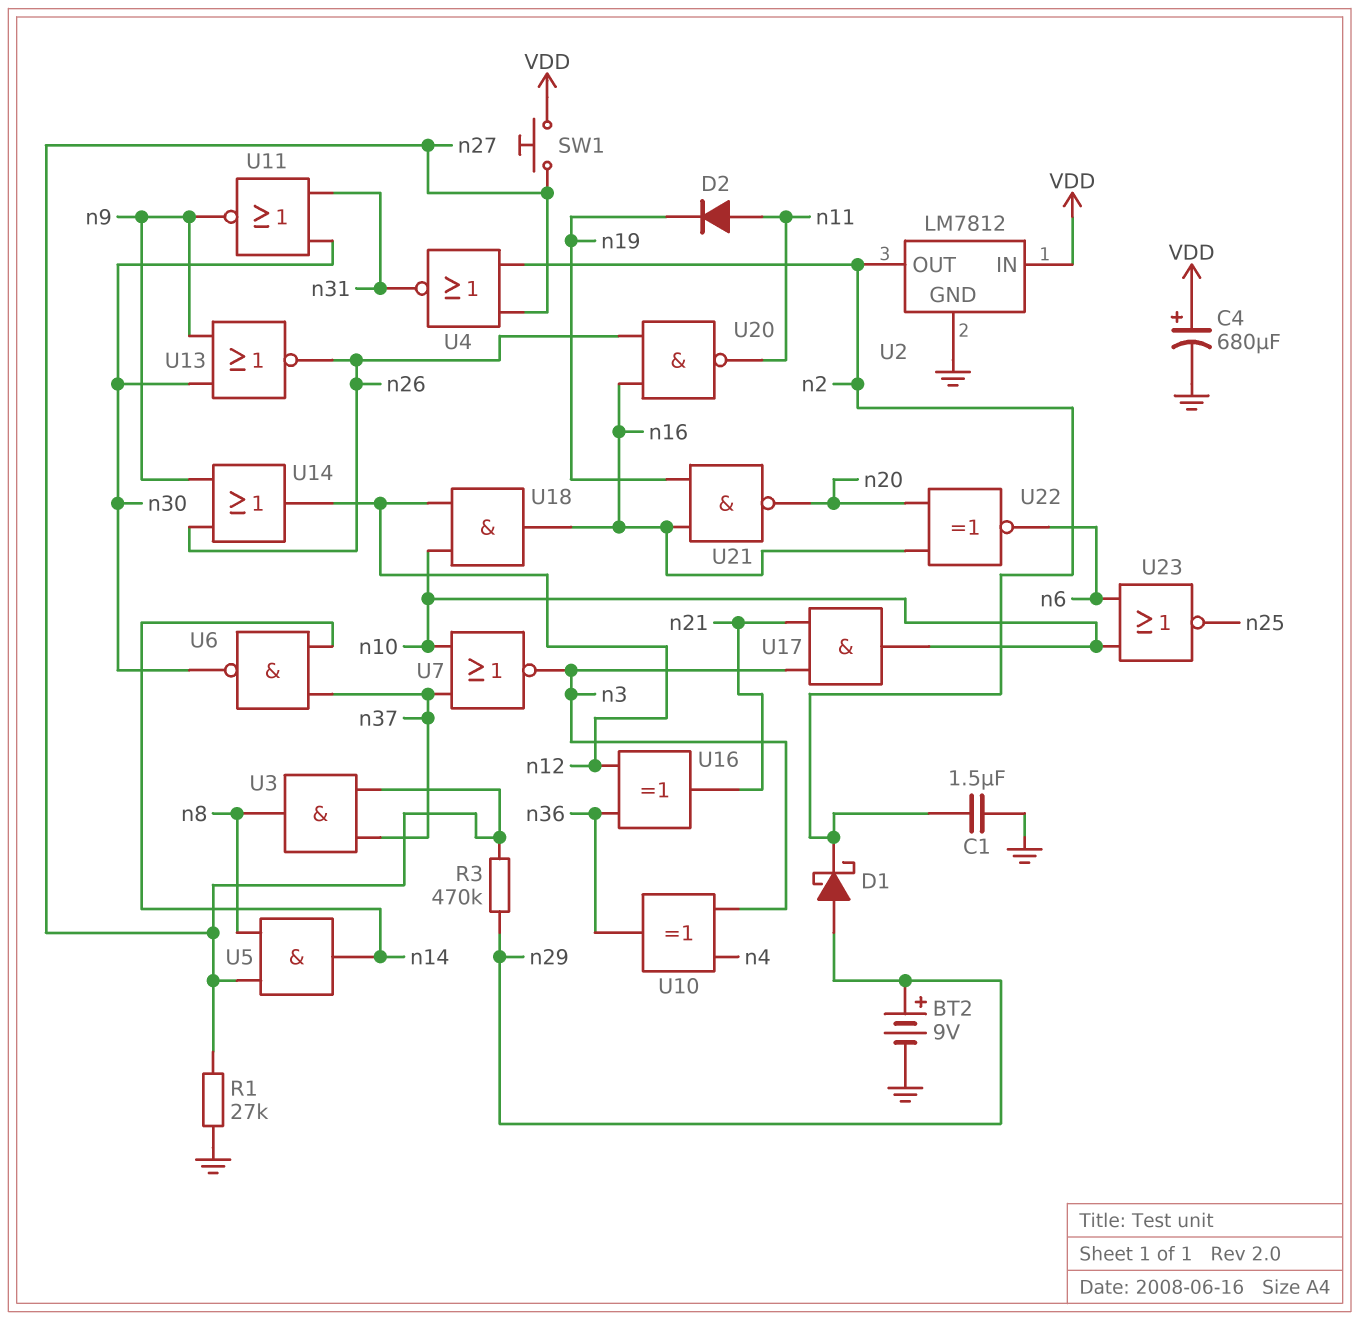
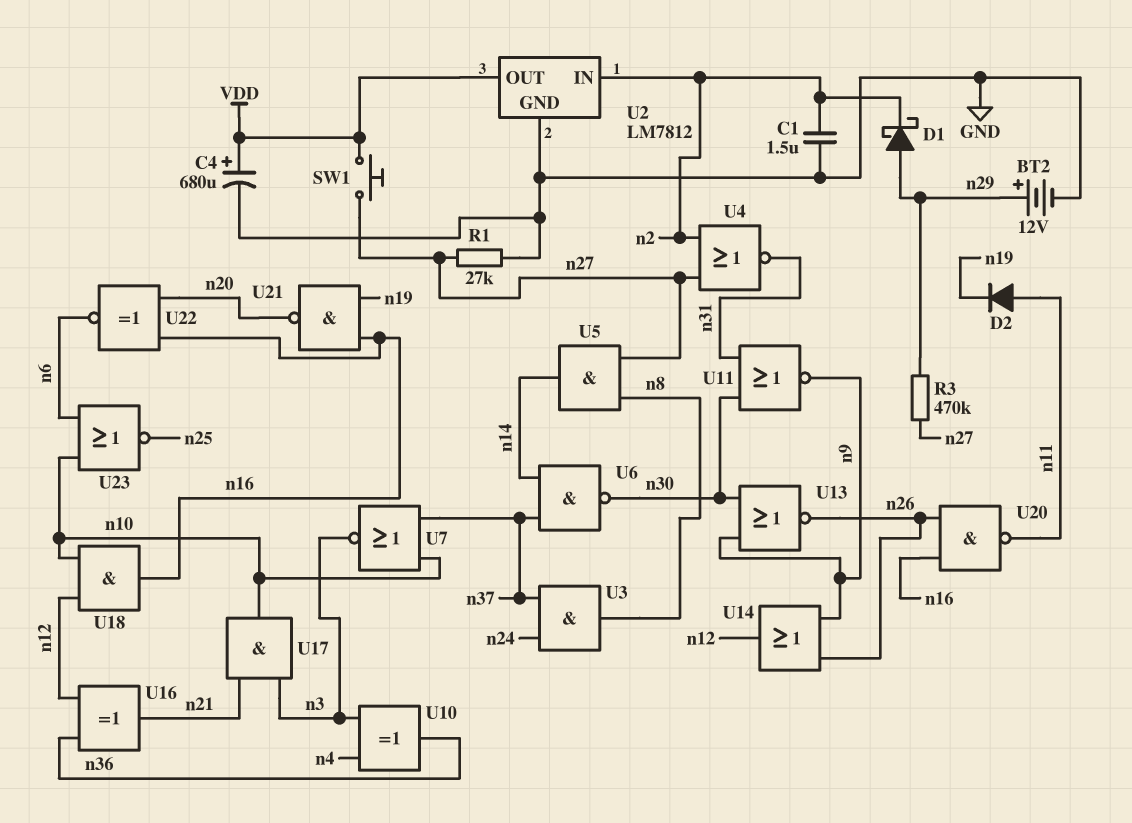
BT2: 9V (plus n29, minus GND) -> 12V (plus n29, minus GND)
U2 pin IN: VDD -> n2
U2 pin OUT: n2 -> VDD
U3: AND (in n27, in n37, out n8) -> AND (in n24, in n37, out n8)

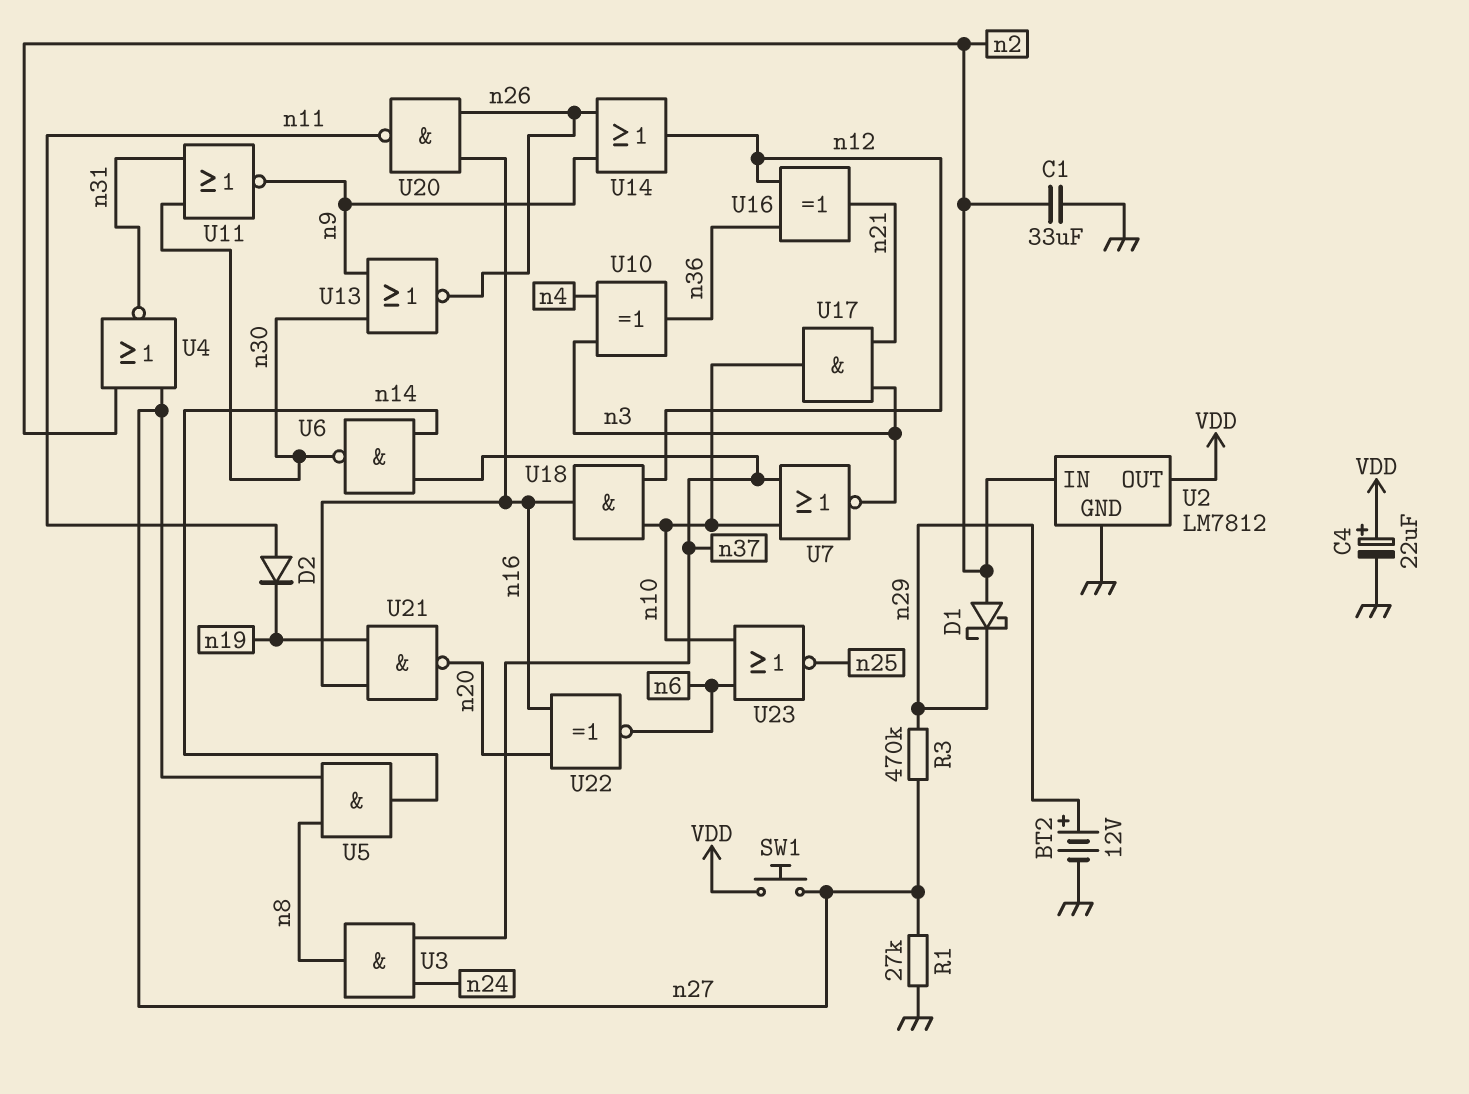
C1: 1.5uF (GND, n2) -> 33uF (GND, n2)
C4: 680uF (plus VDD, minus GND) -> 22uF (plus VDD, minus GND)
D1: schottky (A n29, K n2) -> schottky (A n2, K n29)

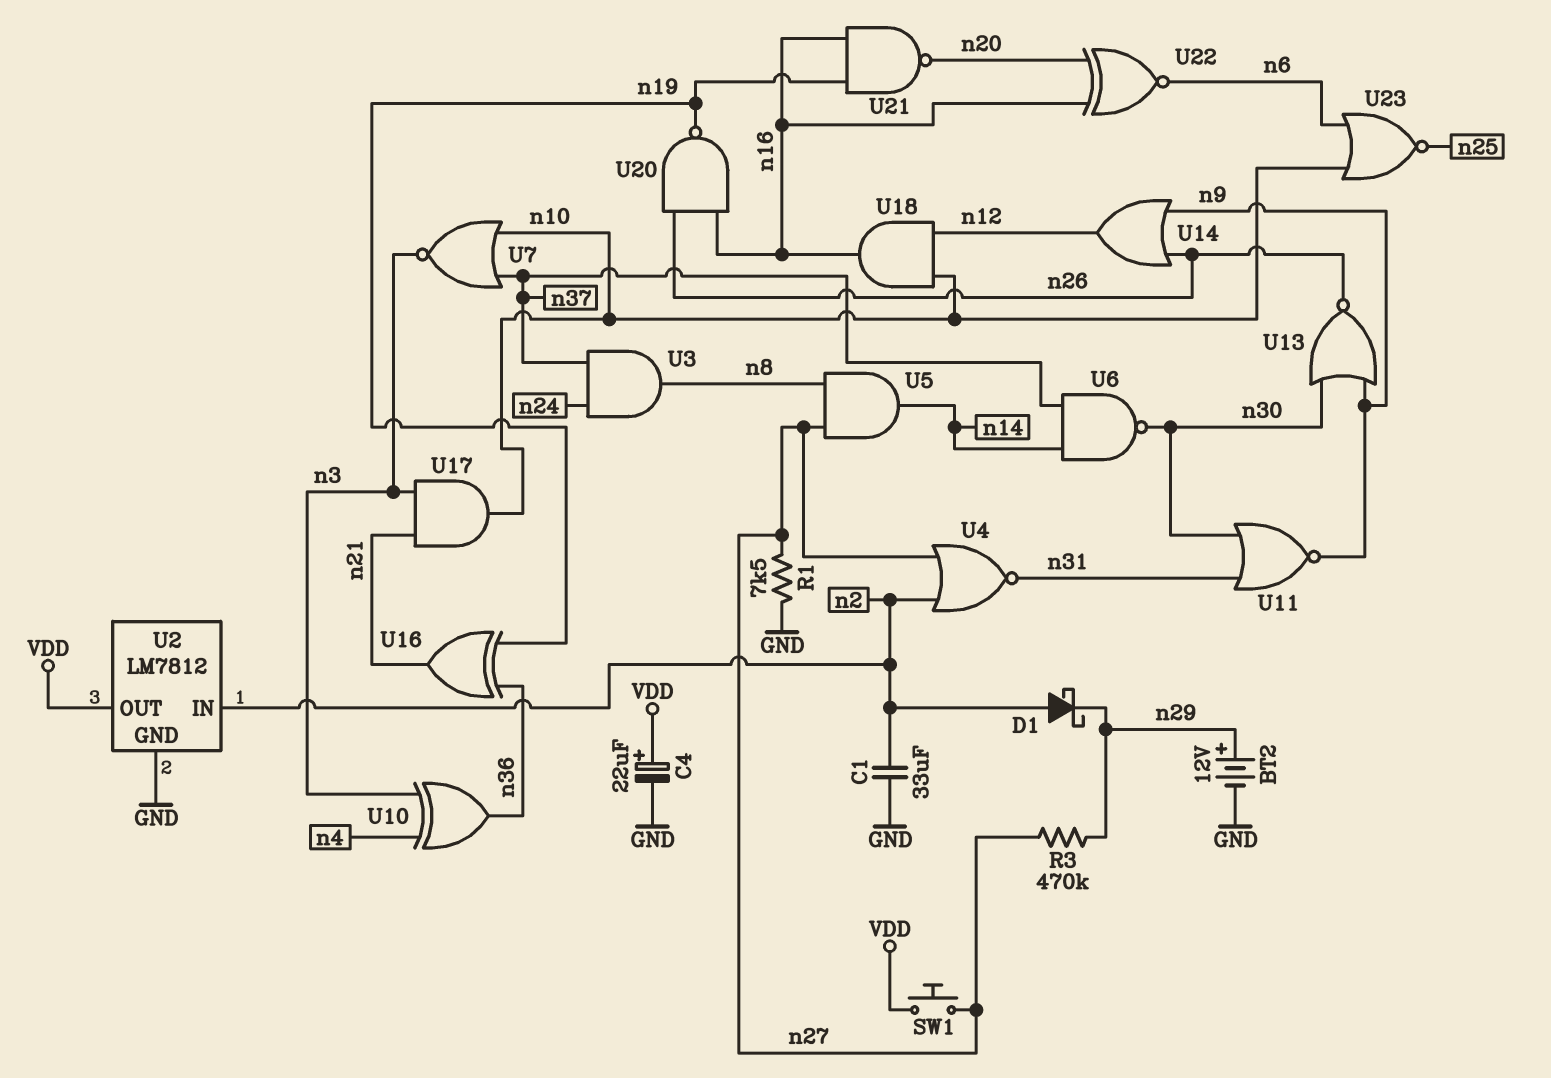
D2: diode (A n11, K n19) -> none
R1: 27k (GND, n27) -> 7.5k (GND, n27)
U16: XOR (in n12, in n36, out n21) -> XOR (in n19, in n36, out n21)
U20: NAND (in n16, in n26, out n11) -> NAND (in n16, in n26, out n19)

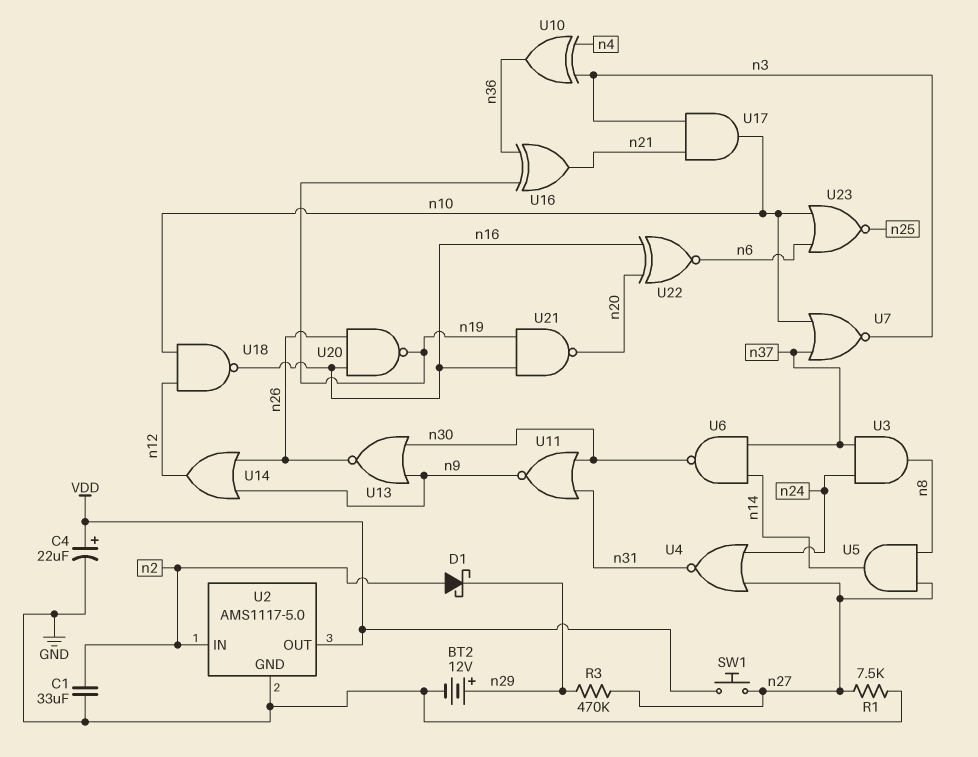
U2: LM7812 -> AMS1117-5.0
U4: NOR (in n2, in n27, out n31) -> NOR (in n24, in n27, out n31)
U18: AND (in n10, in n12, out n16) -> NAND (in n10, in n12, out n16)

